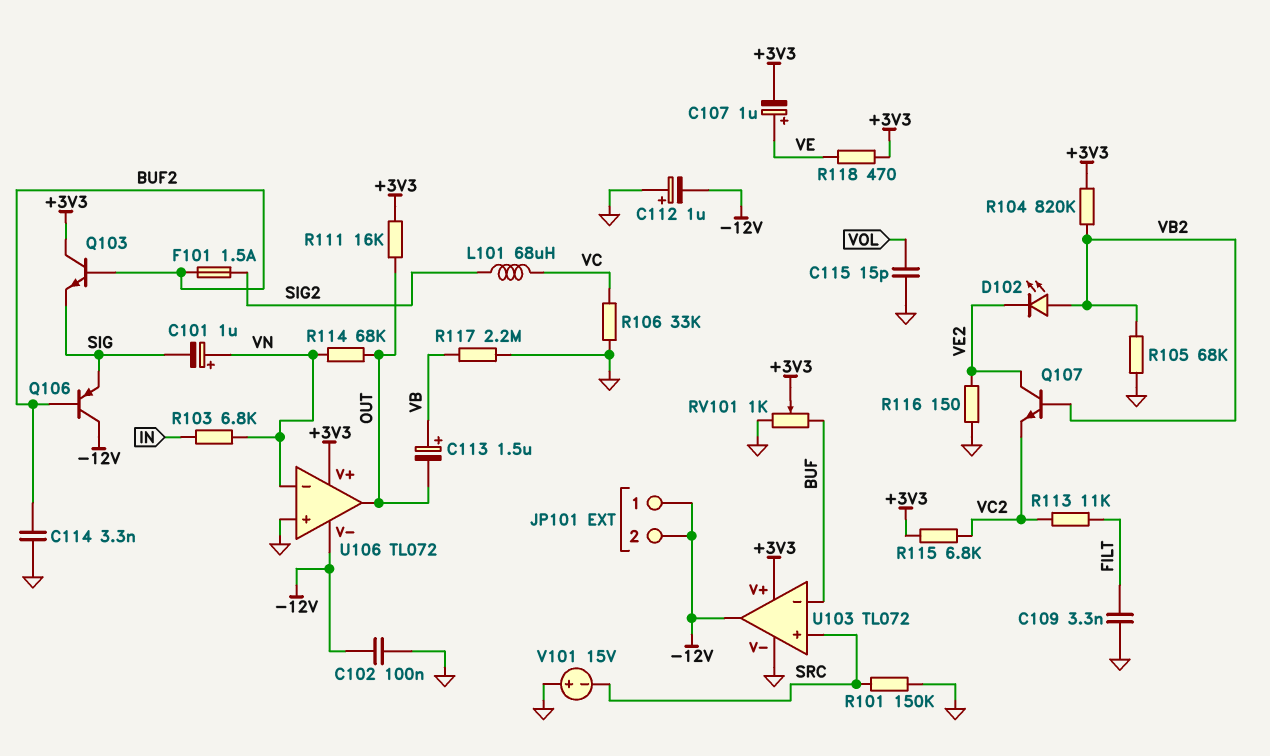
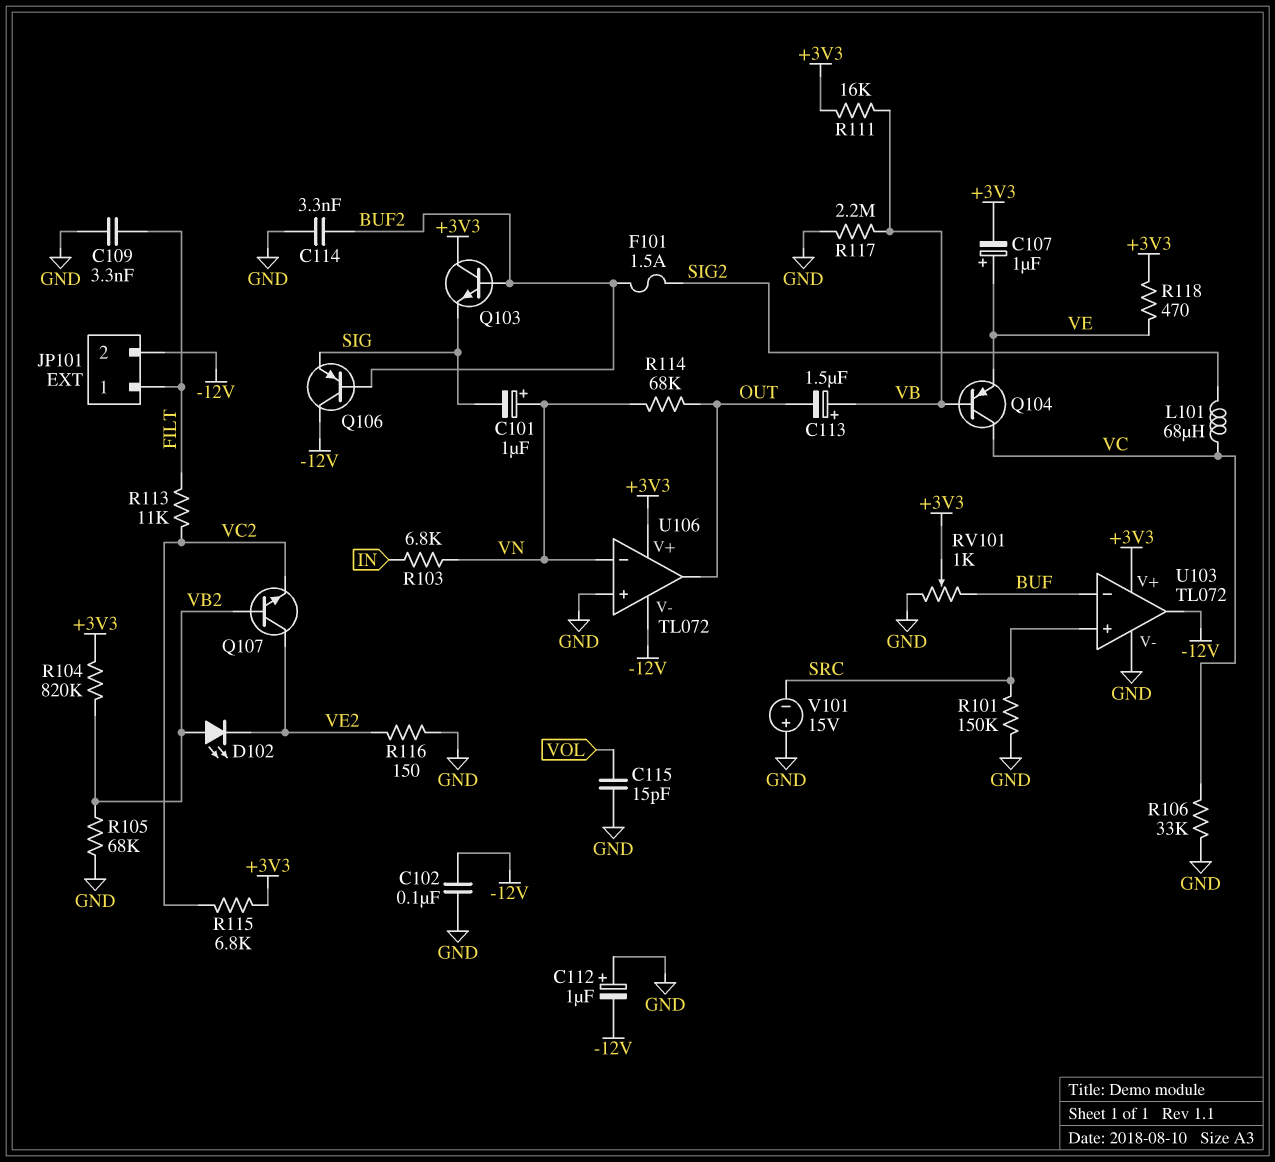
JP101 pin 1: -12V -> FILT
Q104: none -> PNP (B VB, C VC, E VE)
R111: 16k (+3V3, OUT) -> 16k (+3V3, VB)

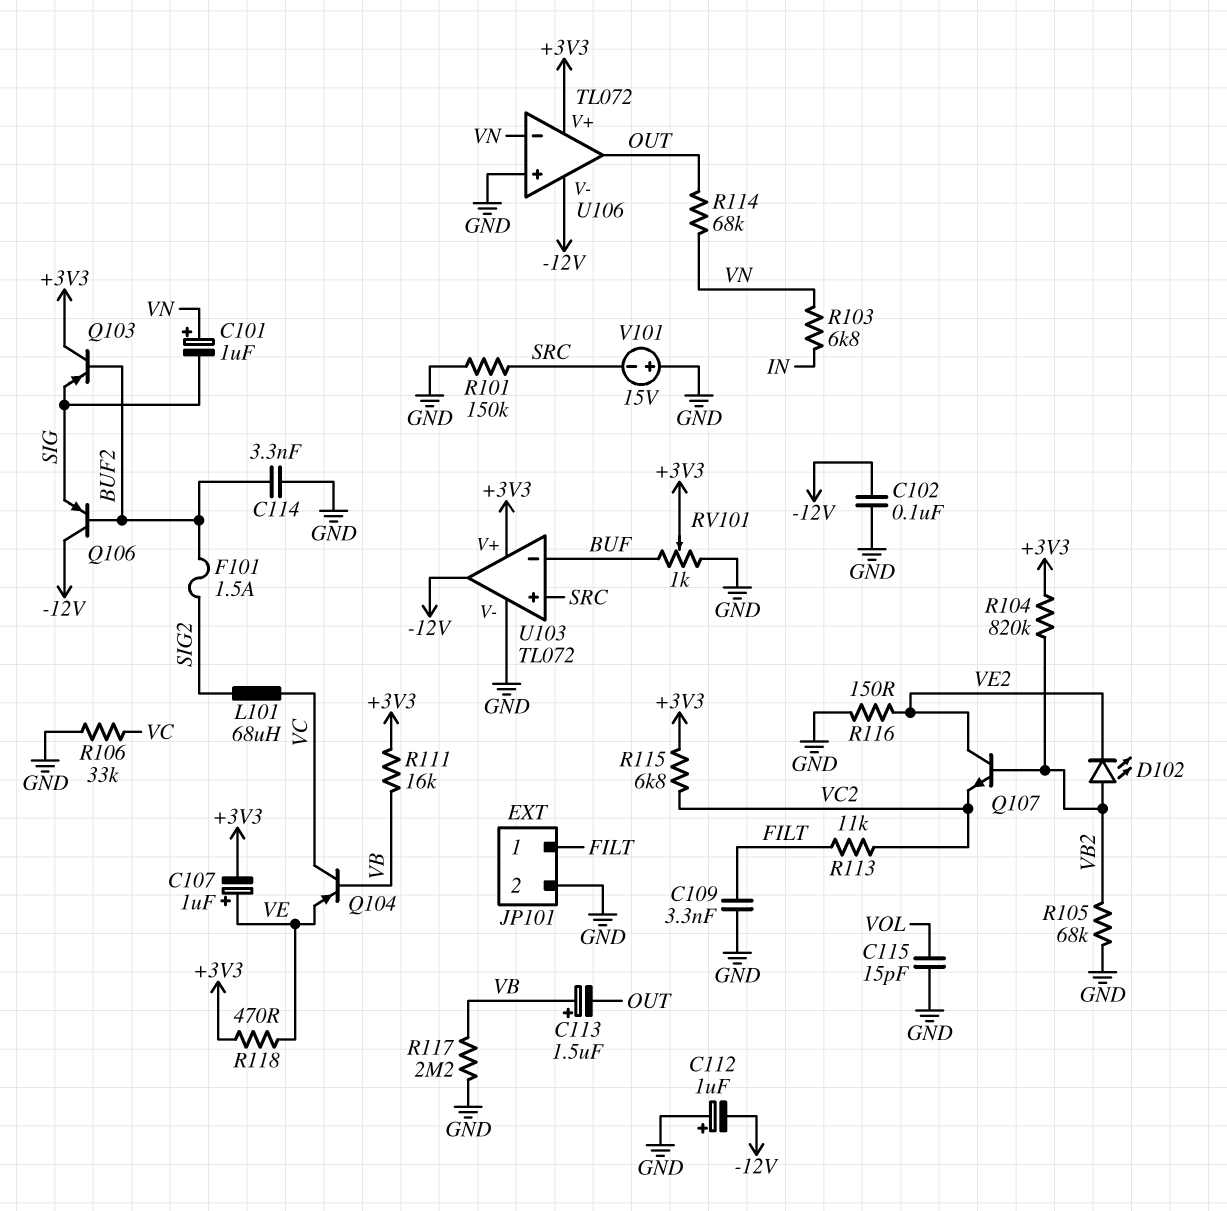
JP101 pin 2: -12V -> GND
Q103: NPN (B BUF2, C +3V3, E SIG) -> PNP (B BUF2, C +3V3, E SIG)

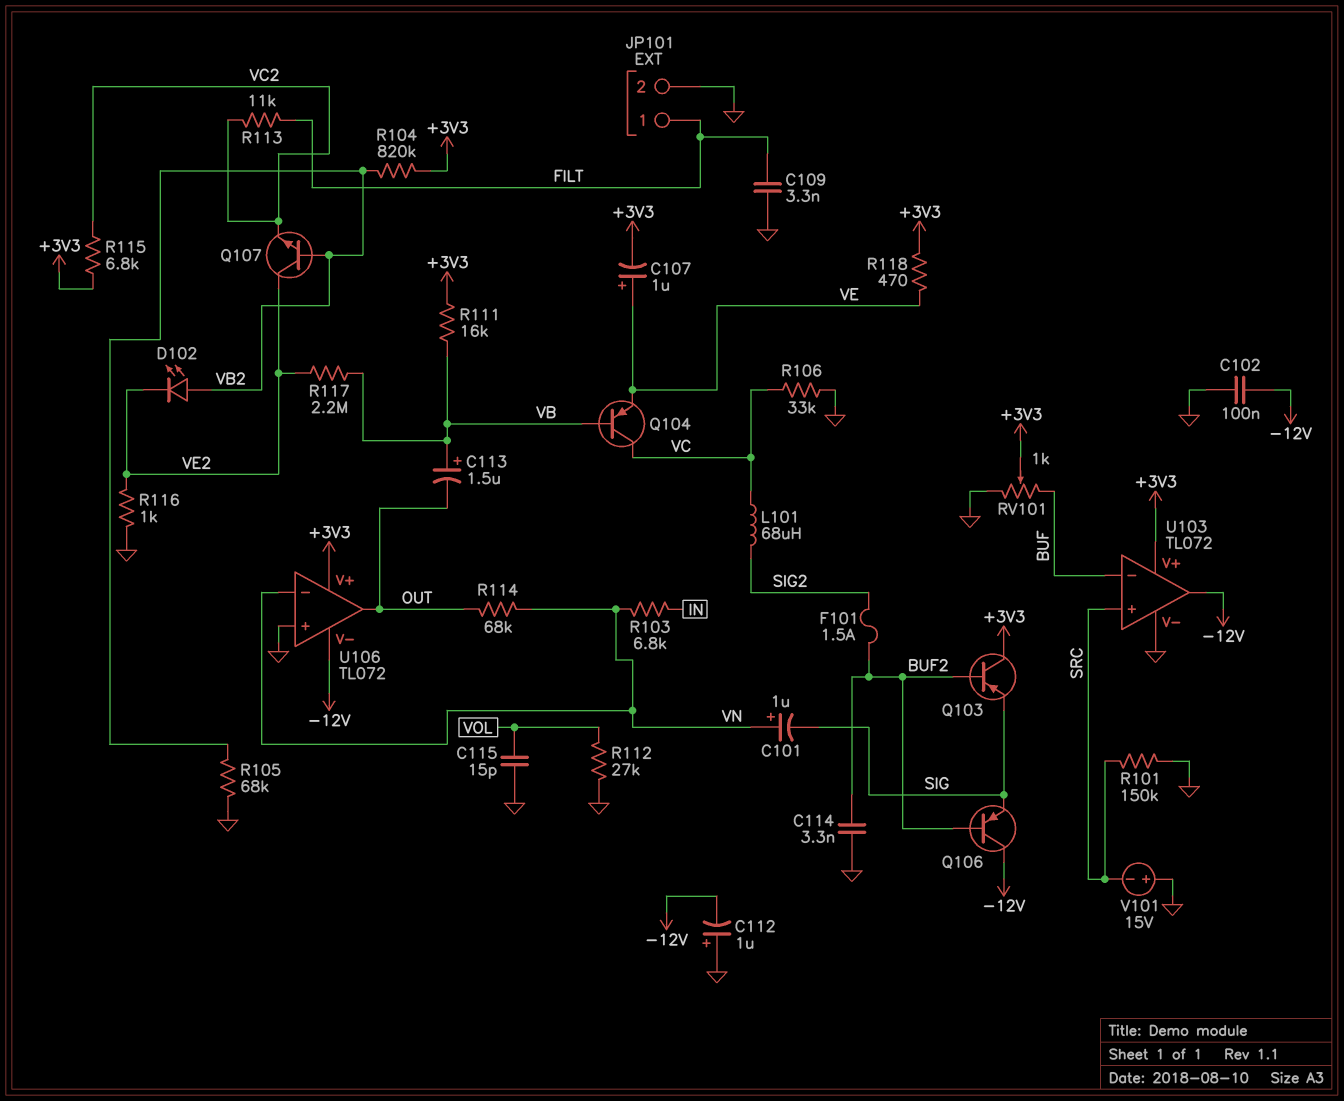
R112: none -> 27k (GND, VOL)
R116: 150 (GND, VE2) -> 1k (GND, VE2)
R117: 2.2M (GND, VB) -> 2.2M (VB, VE2)

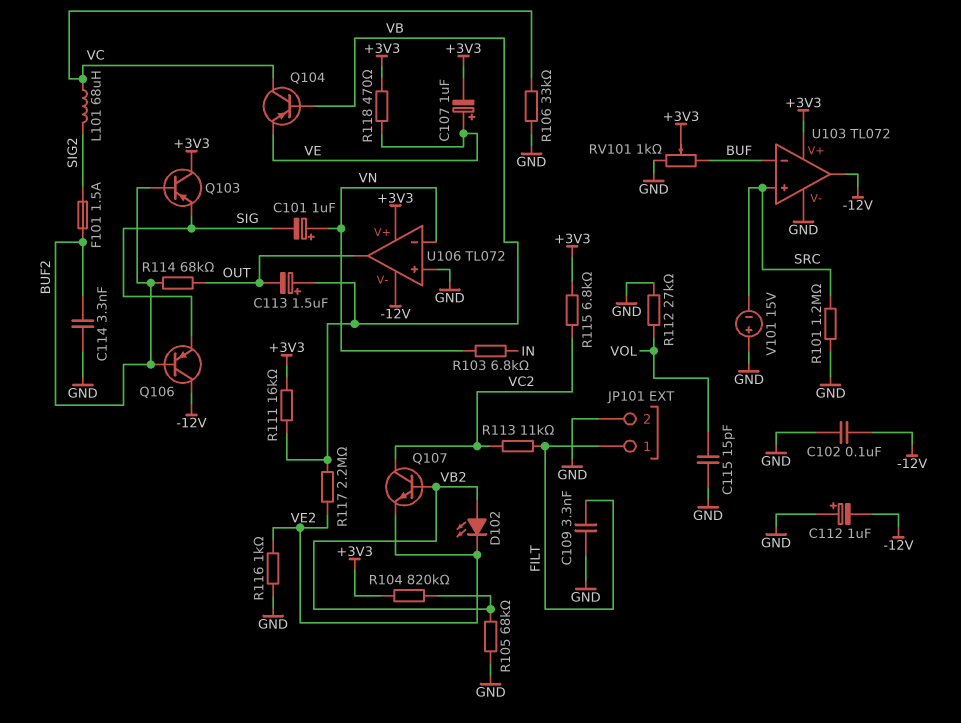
Q107: NPN (B VB2, C VE2, E VC2) -> NPN (B VB2, C VC2, E VE2)
R101: 150k (GND, SRC) -> 1.2M (GND, SRC)
R114: 68k (OUT, VN) -> 68k (BUF2, OUT)

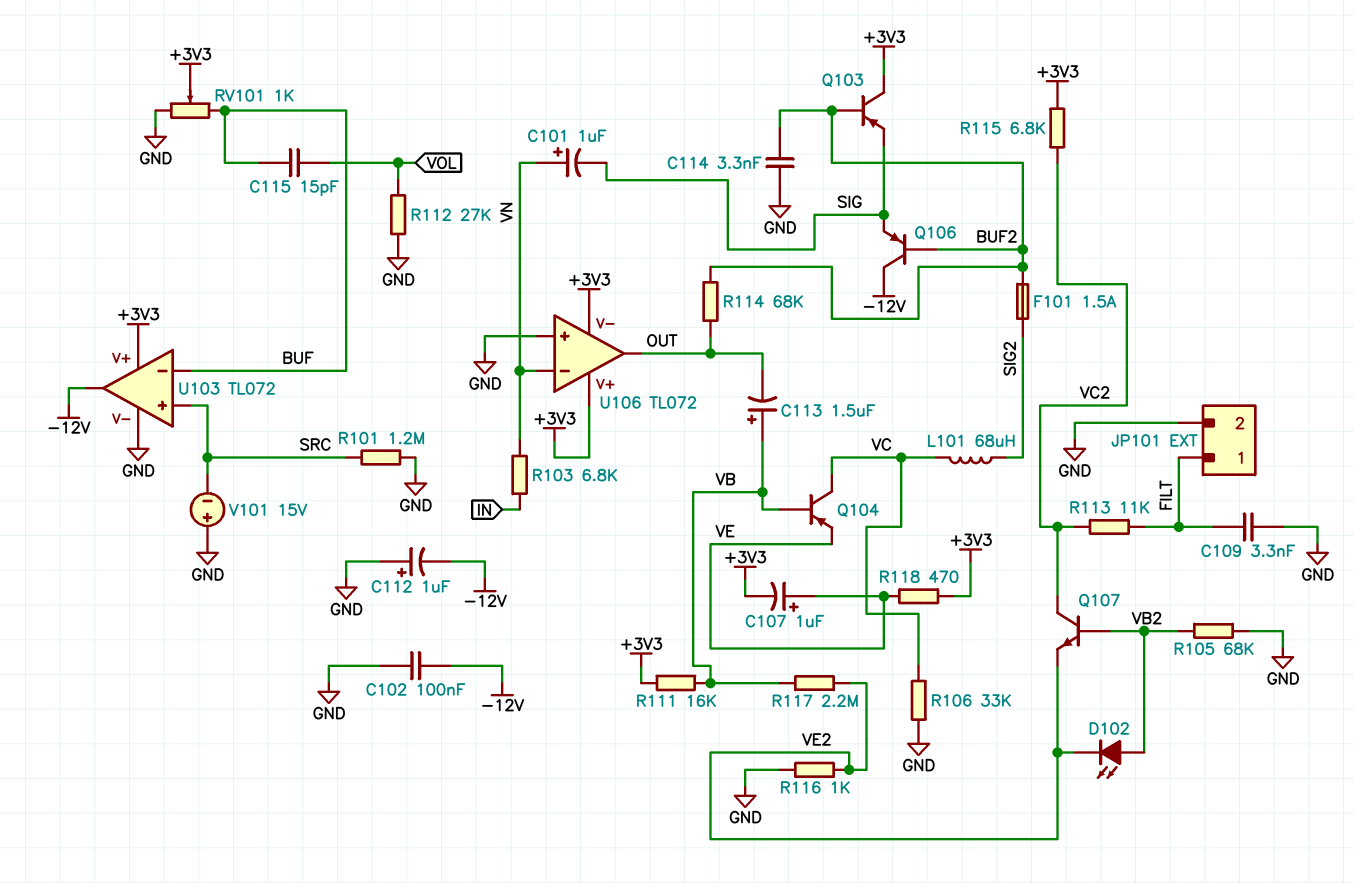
C115: 15pF (GND, VOL) -> 15pF (BUF, VOL)
R104: 820k (+3V3, VB2) -> none
U106 pin V-: -12V -> +3V3

